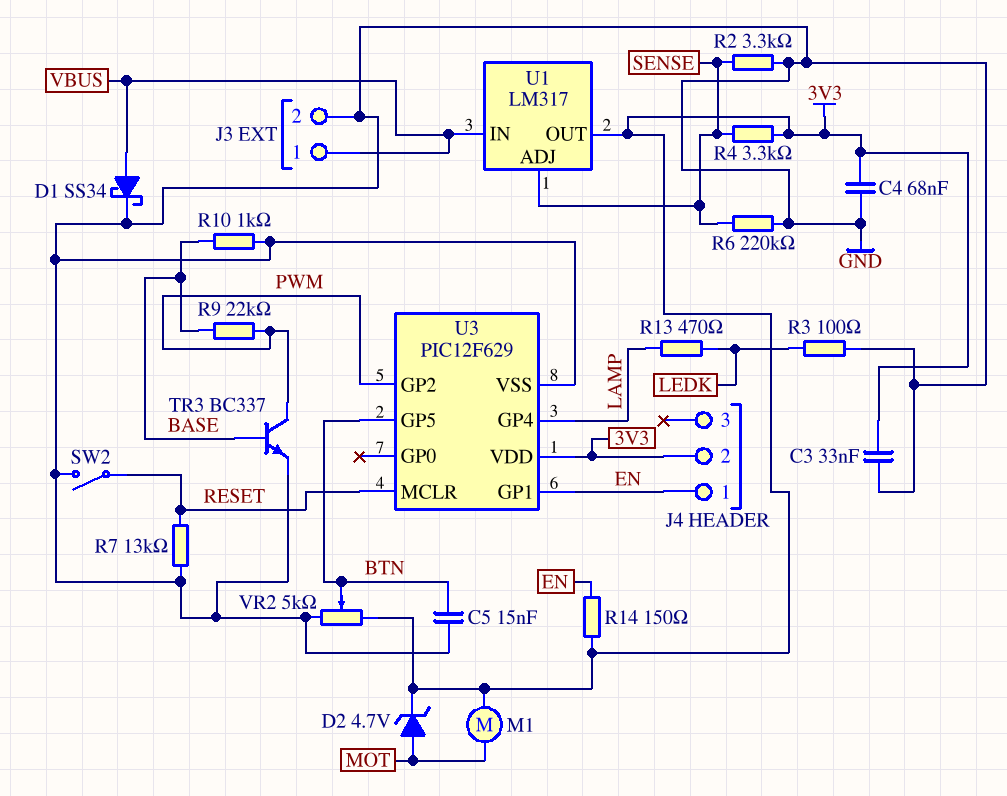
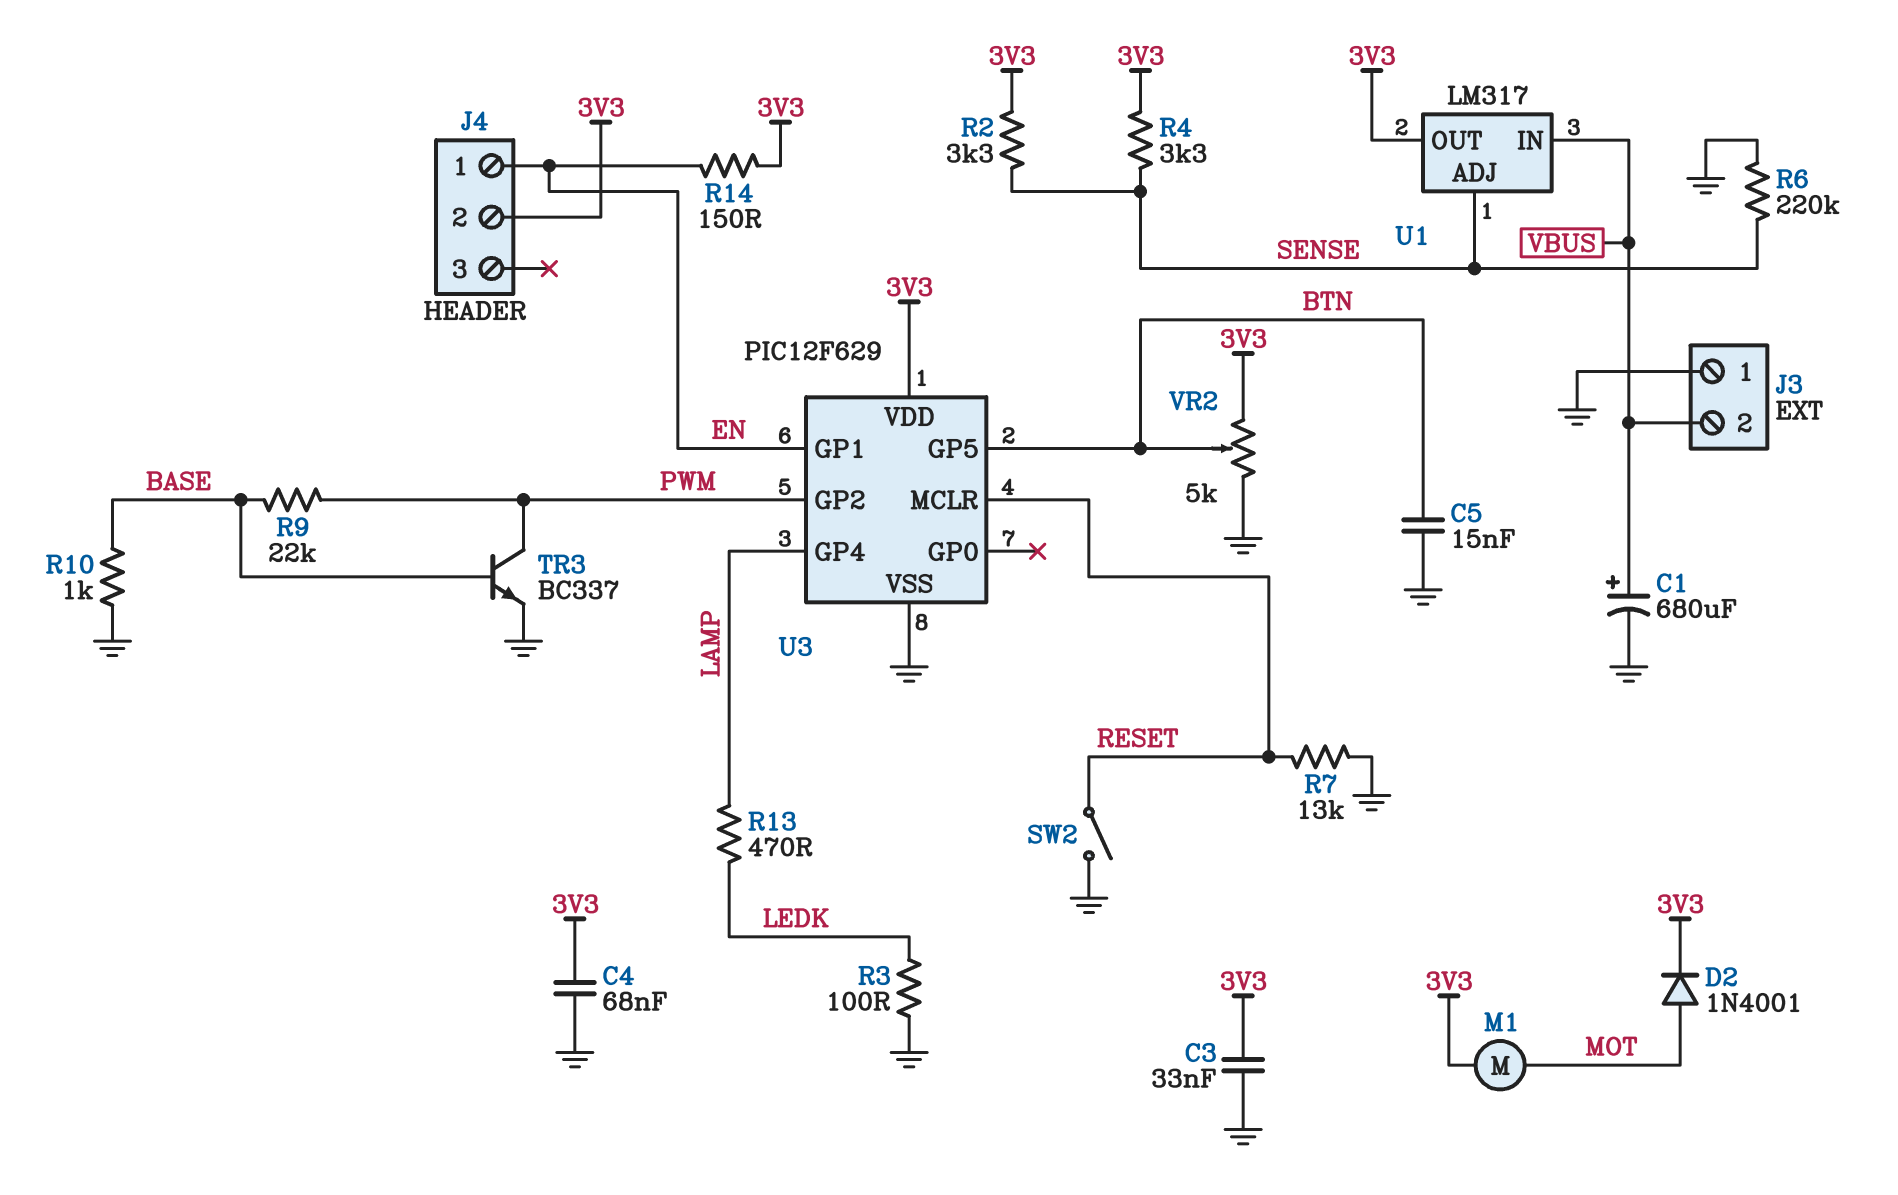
C1: none -> 680uF (plus VBUS, minus GND)
D1: schottky SS34 (A VBUS, K GND) -> none
D2: zener 4.7V (A MOT, K 3V3) -> diode 1N4001 (A MOT, K 3V3)
J3 pin 1: VBUS -> GND
J3 pin 2: GND -> VBUS
R2: 3.3k (GND, SENSE) -> 3.3k (3V3, SENSE)

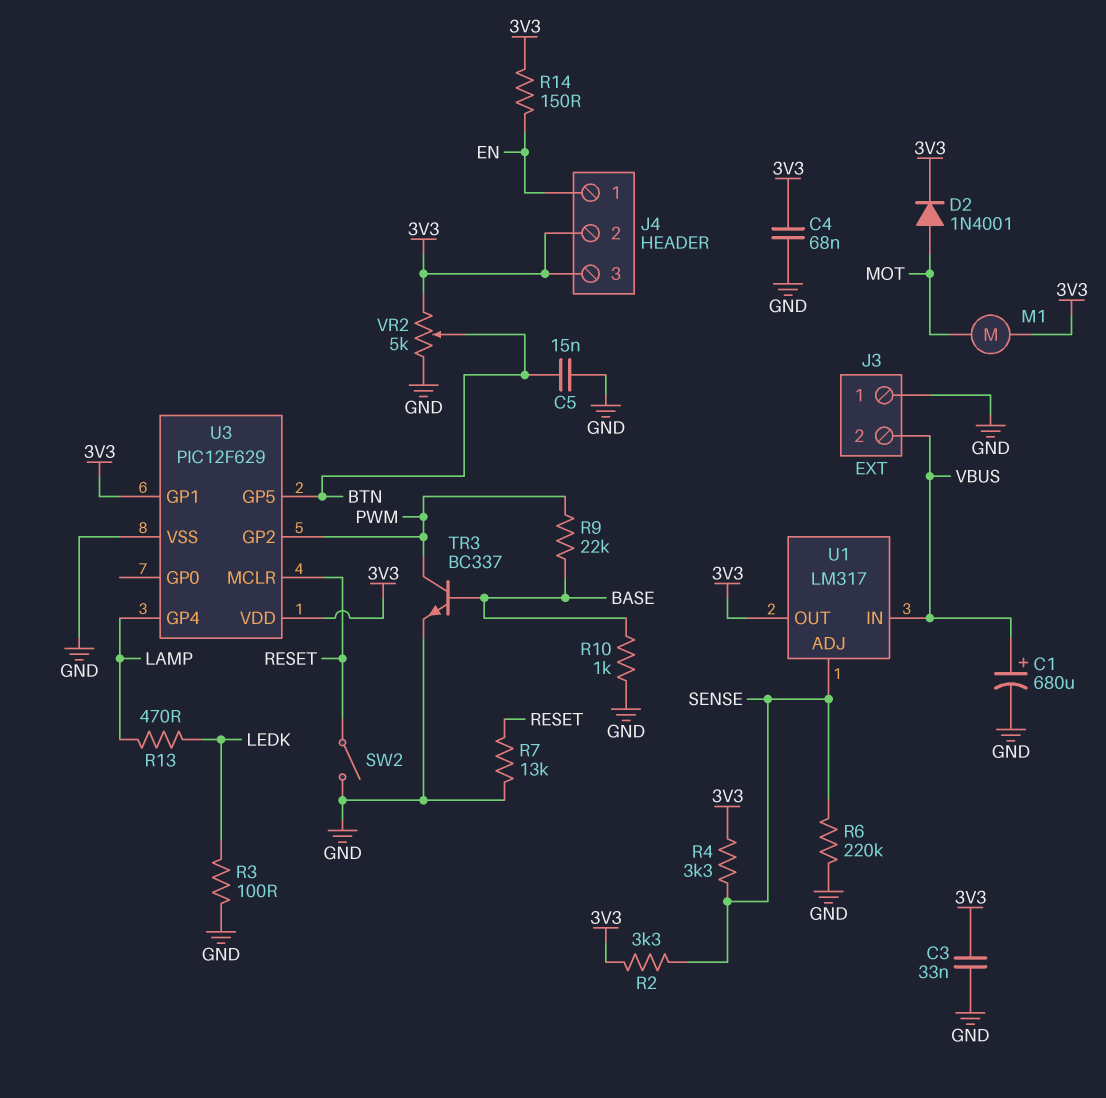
J4 pin 3: none -> 3V3
U3 pin GP1: EN -> 3V3

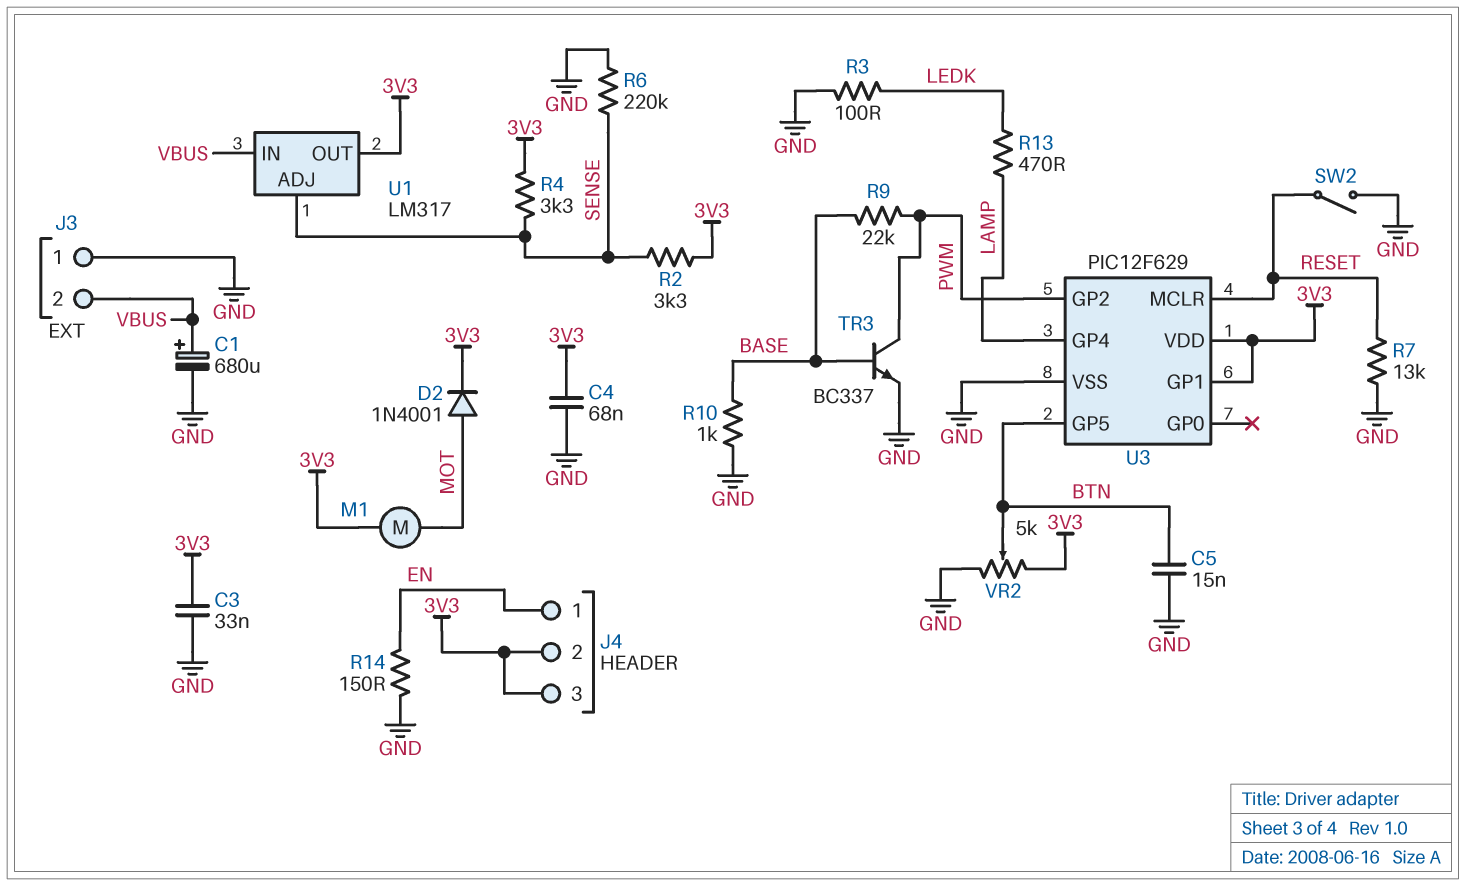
R14: 150 (3V3, EN) -> 150 (EN, GND)

